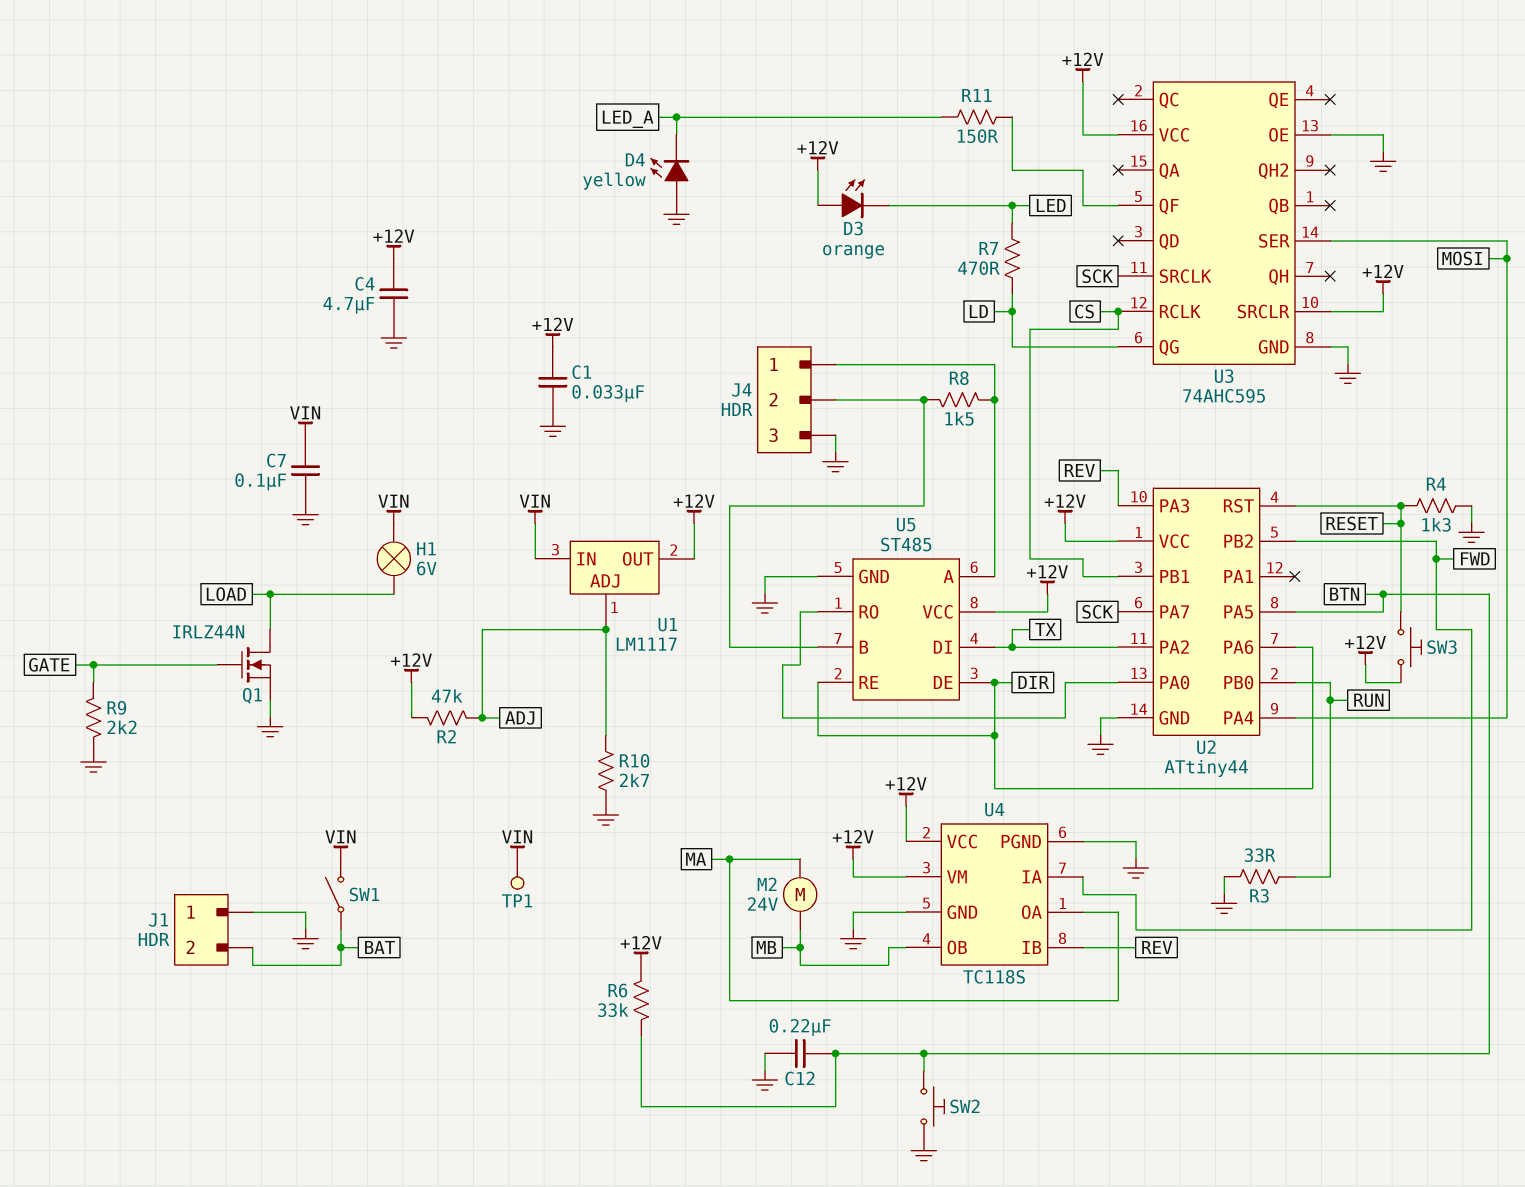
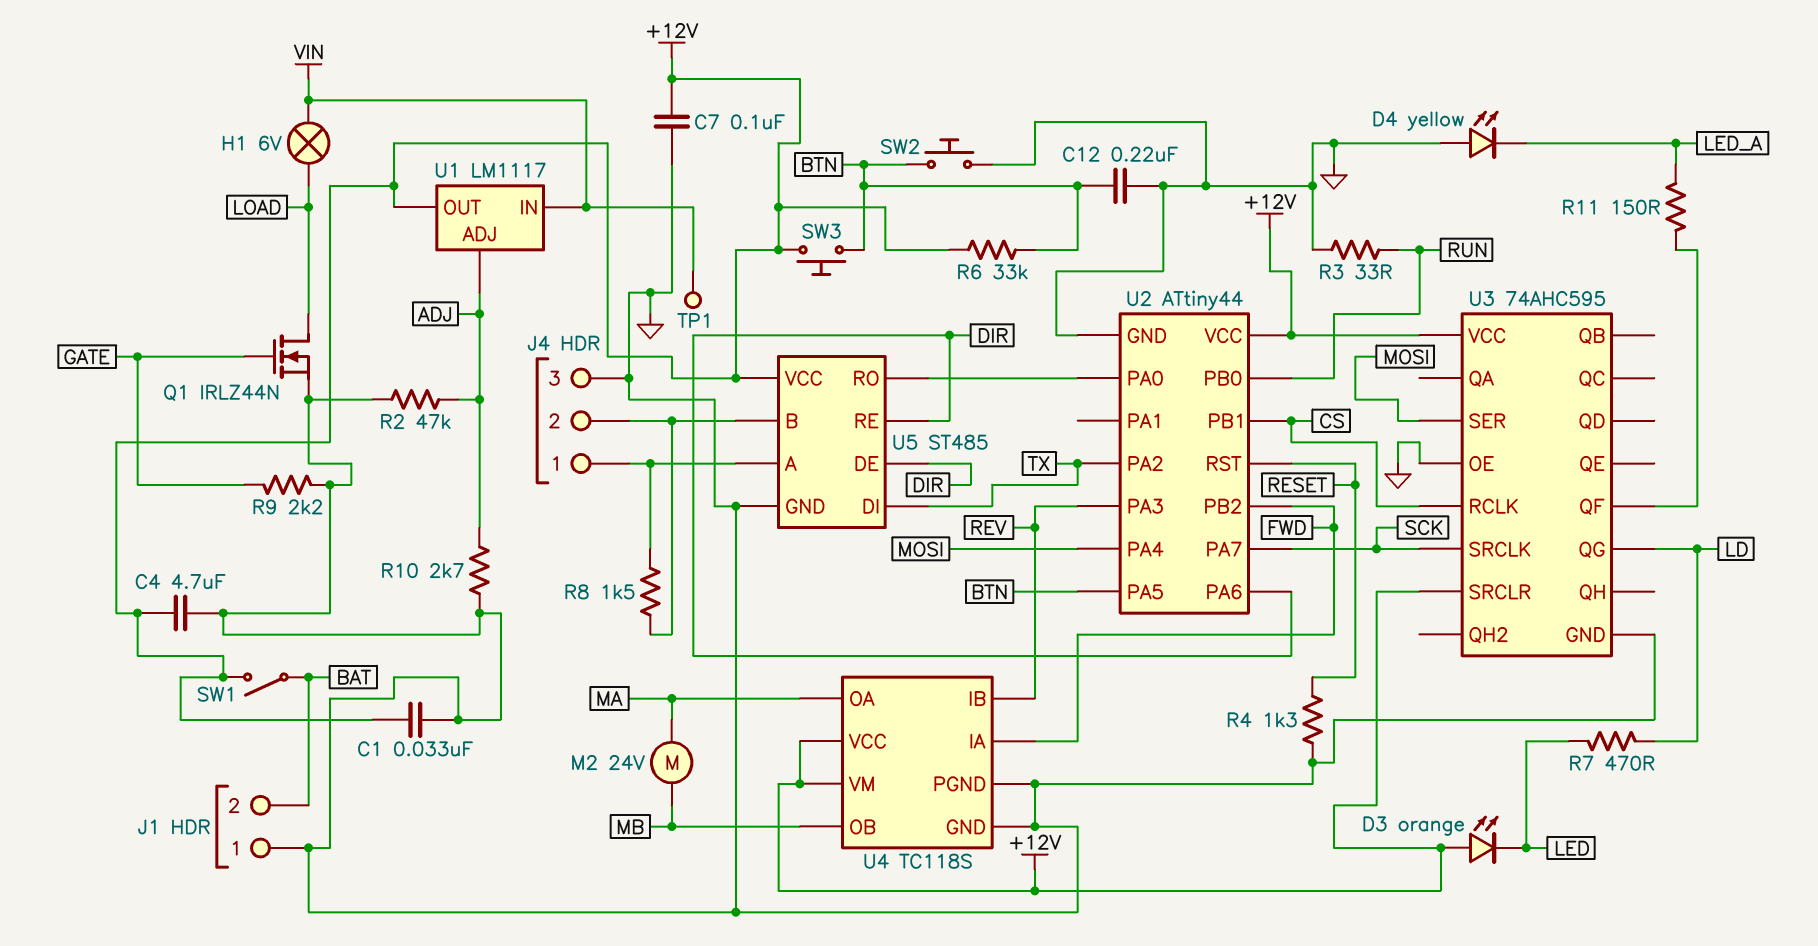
C7: 100nF (GND, VIN) -> 100nF (+12V, GND)
R2: 47k (+12V, ADJ) -> 47k (ADJ, GND)
SW1: switch (BAT, VIN) -> switch (+12V, BAT)
SW3: button (+12V, RESET) -> button (+12V, BTN)

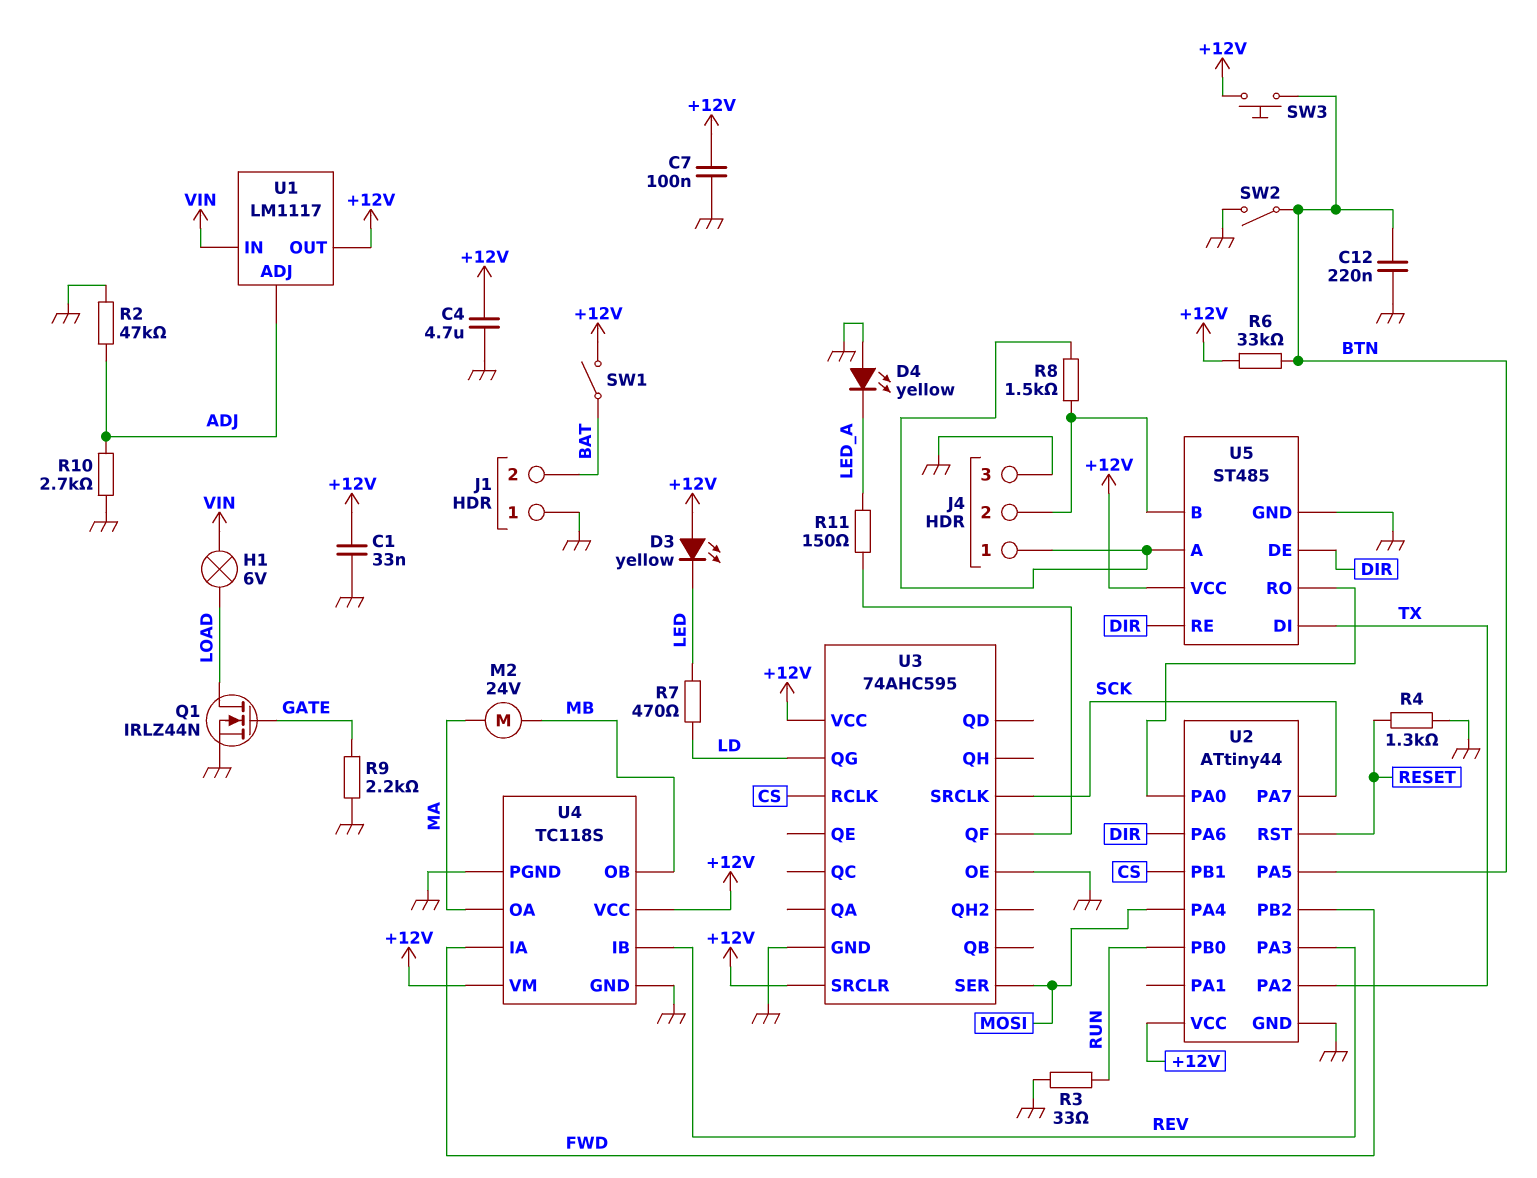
D3: LED orange (A +12V, K LED) -> LED yellow (A +12V, K LED)
SW2: button (BTN, GND) -> switch (BTN, GND)
TP1: test point (VIN) -> none

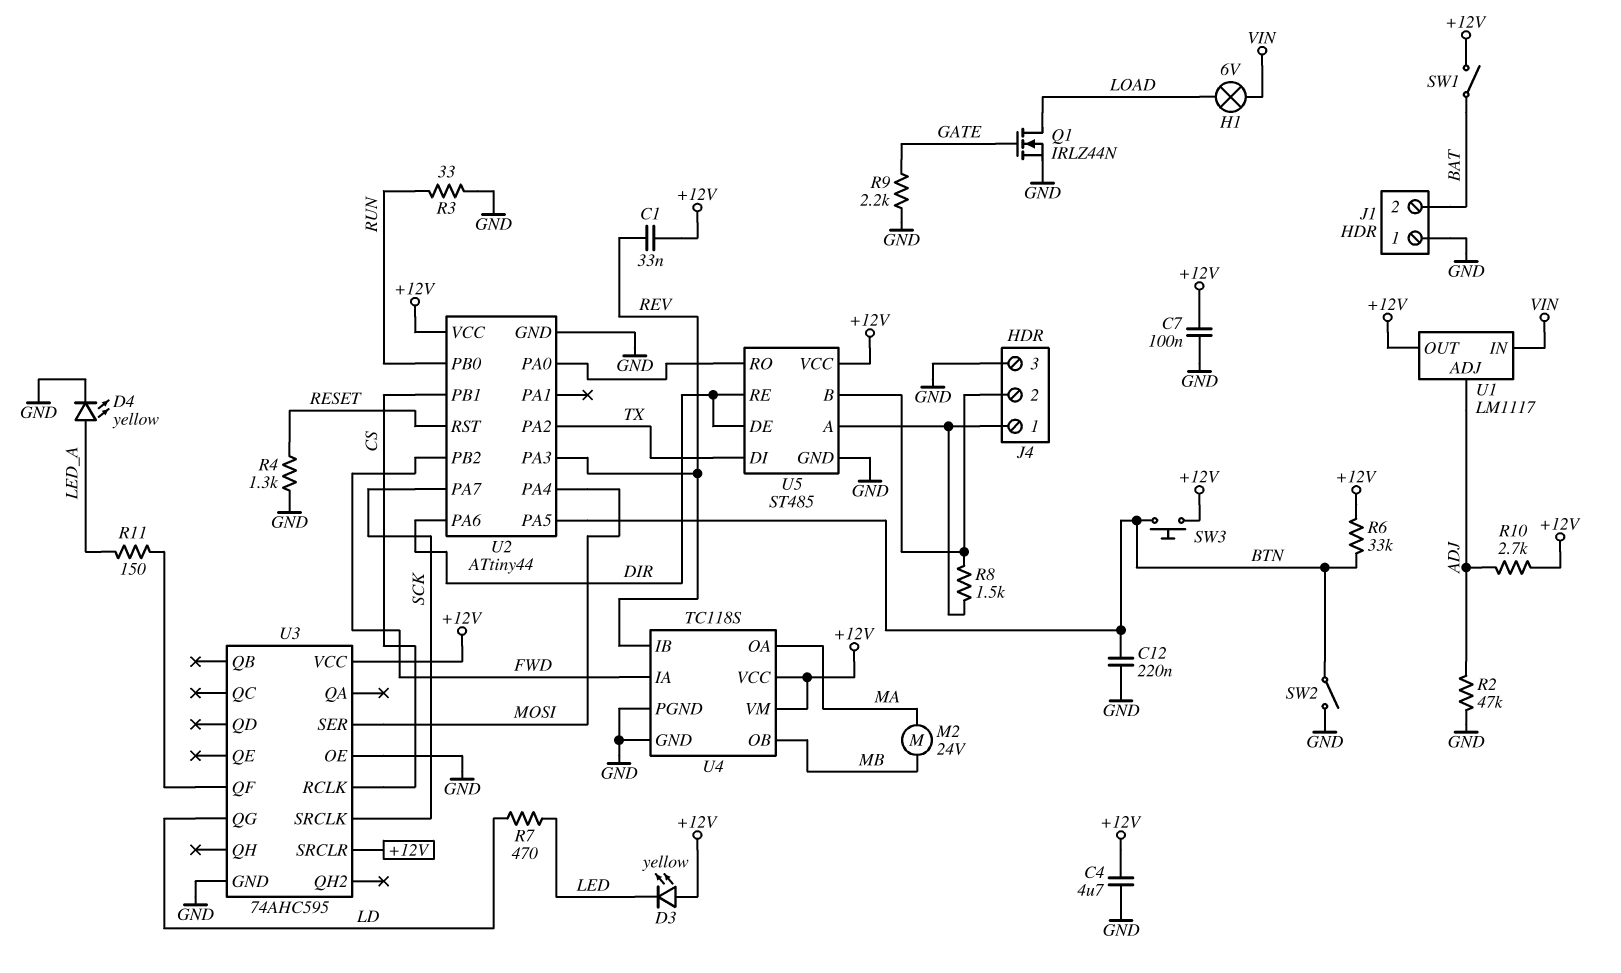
C1: 33nF (+12V, GND) -> 33nF (+12V, REV)
D4: LED yellow (A GND, K LED_A) -> LED yellow (A LED_A, K GND)
R10: 2.7k (ADJ, GND) -> 2.7k (+12V, ADJ)

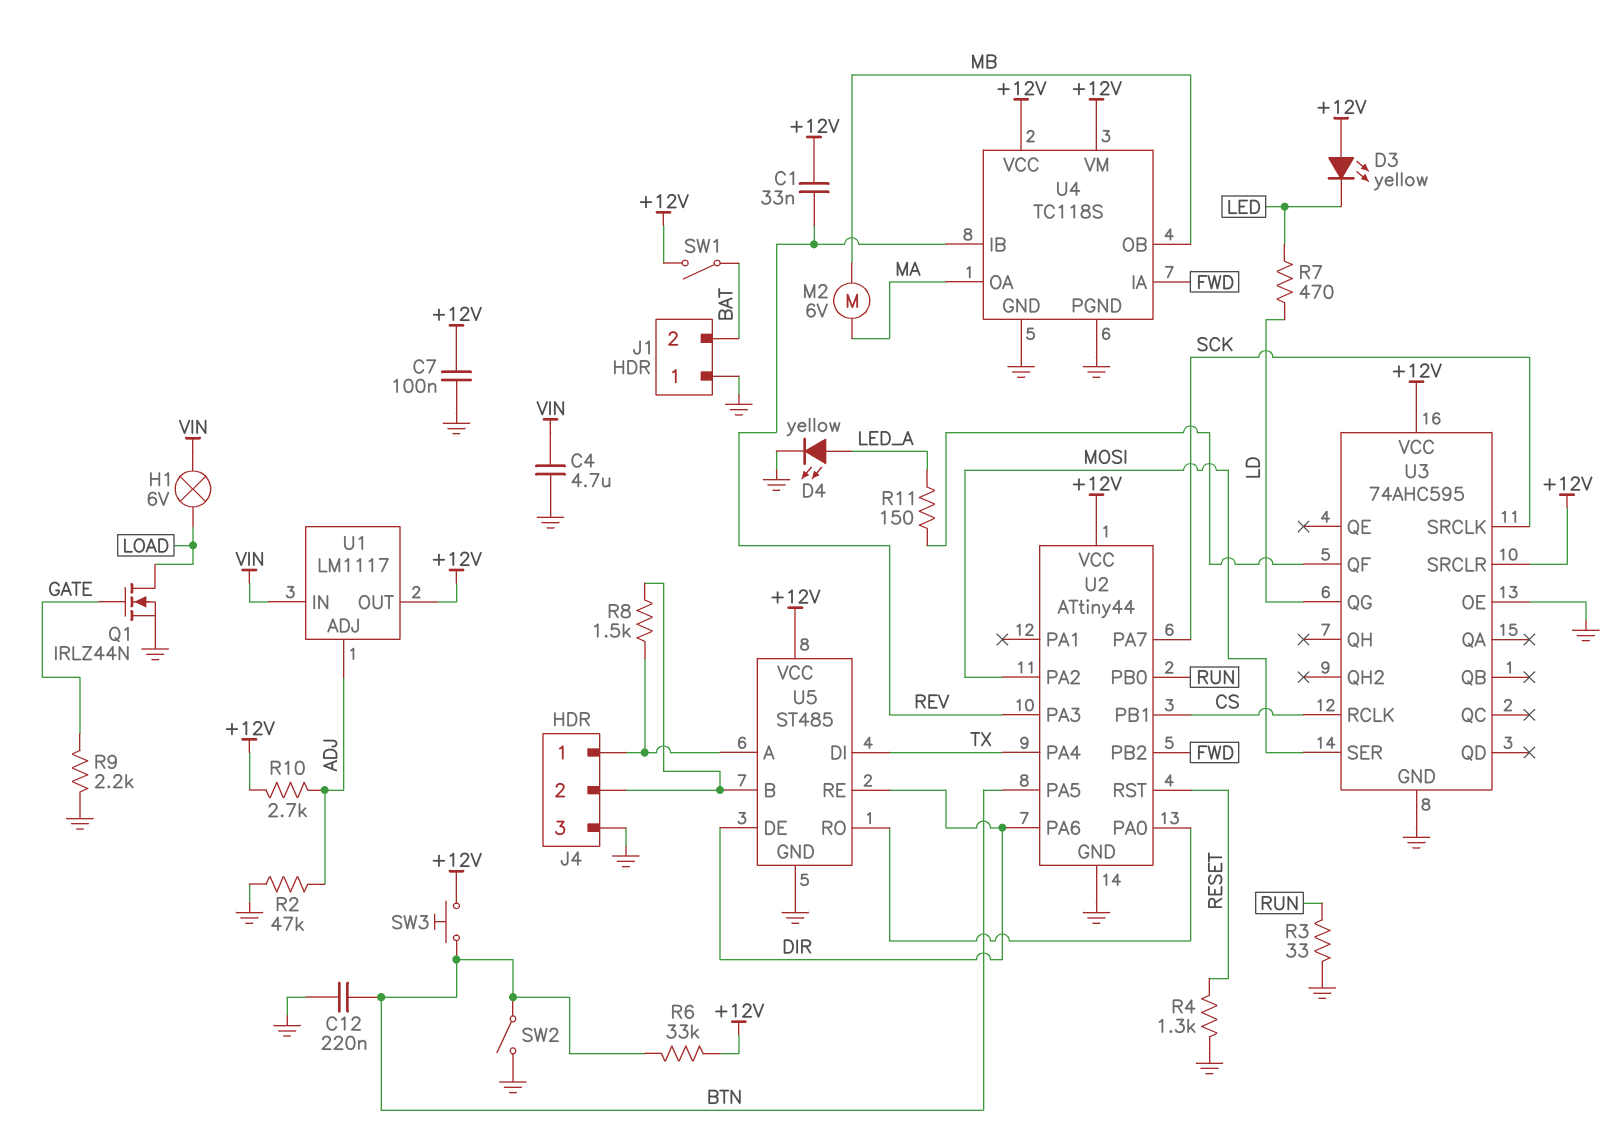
C4: 4.7uF (+12V, GND) -> 4.7uF (GND, VIN)
M2: motor 24V (MA, MB) -> motor 6V (MA, MB)
U2 pin PA2: TX -> MOSI
U2 pin PA4: MOSI -> TX

